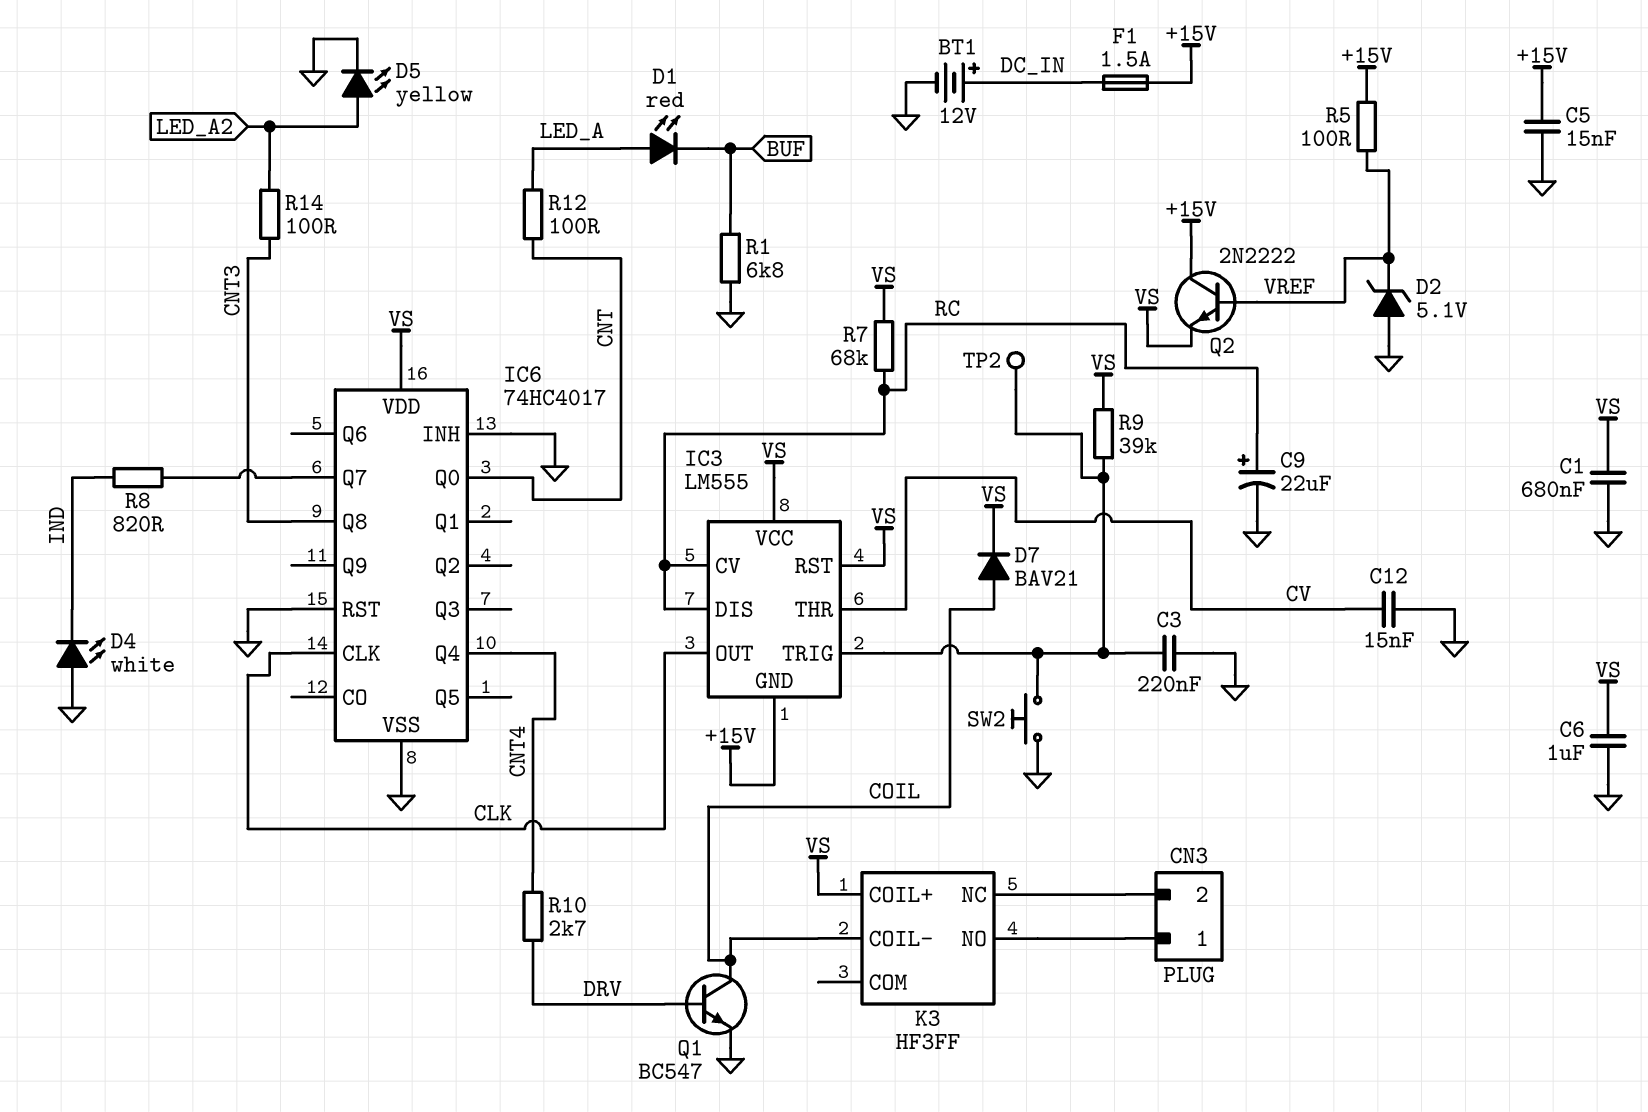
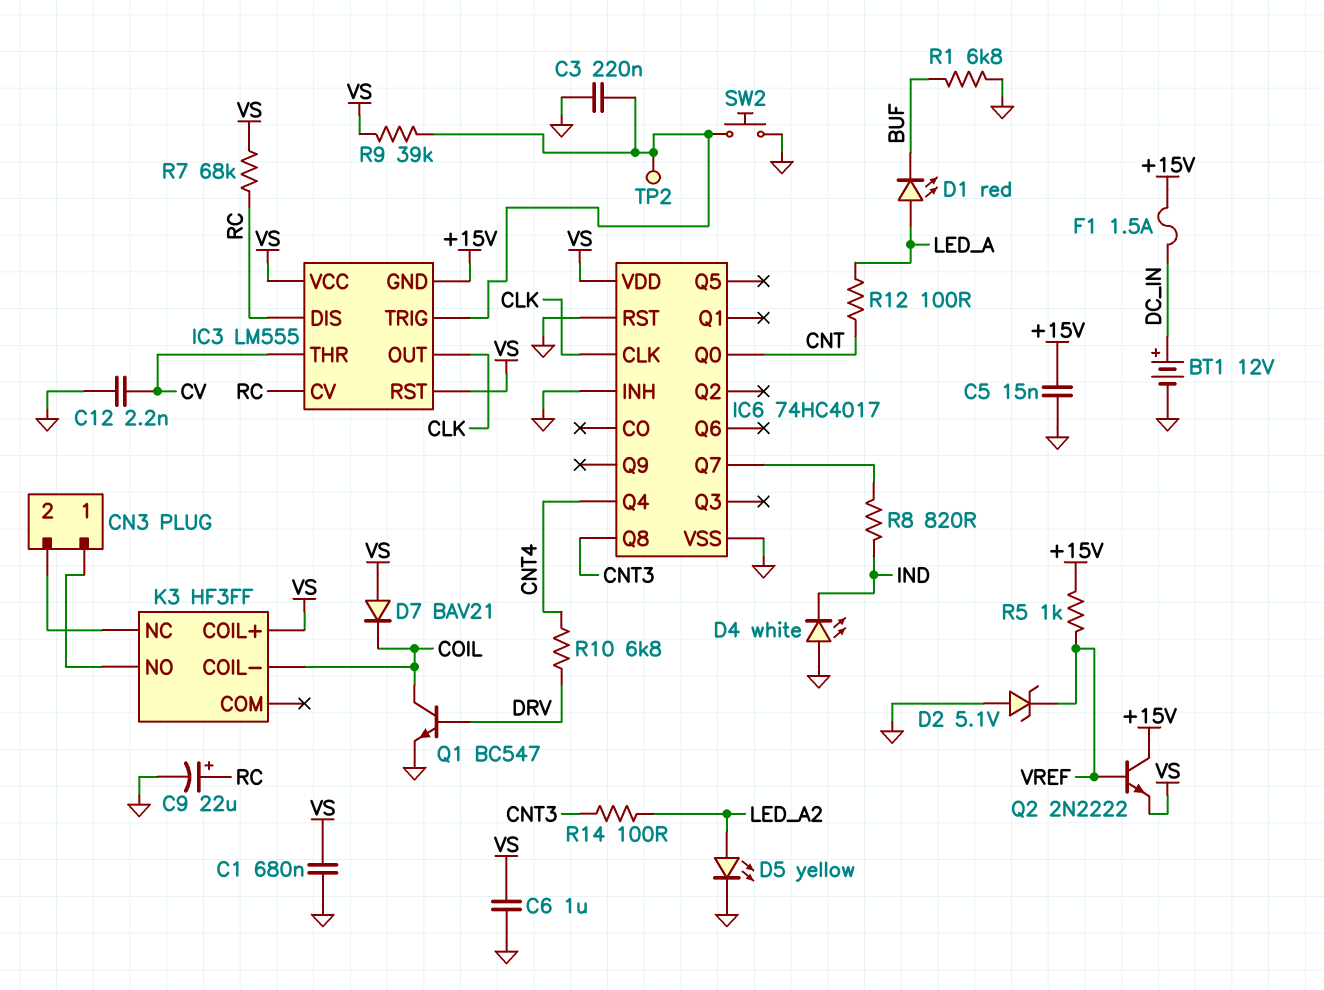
C12: 15nF (CV, GND) -> 2.2nF (CV, GND)
D7: diode BAV21 (A COIL, K VS) -> diode BAV21 (A VS, K COIL)
R5: 100 (+15V, VREF) -> 1k (+15V, VREF)
R10: 2.7k (CNT4, DRV) -> 6.8k (CNT4, DRV)

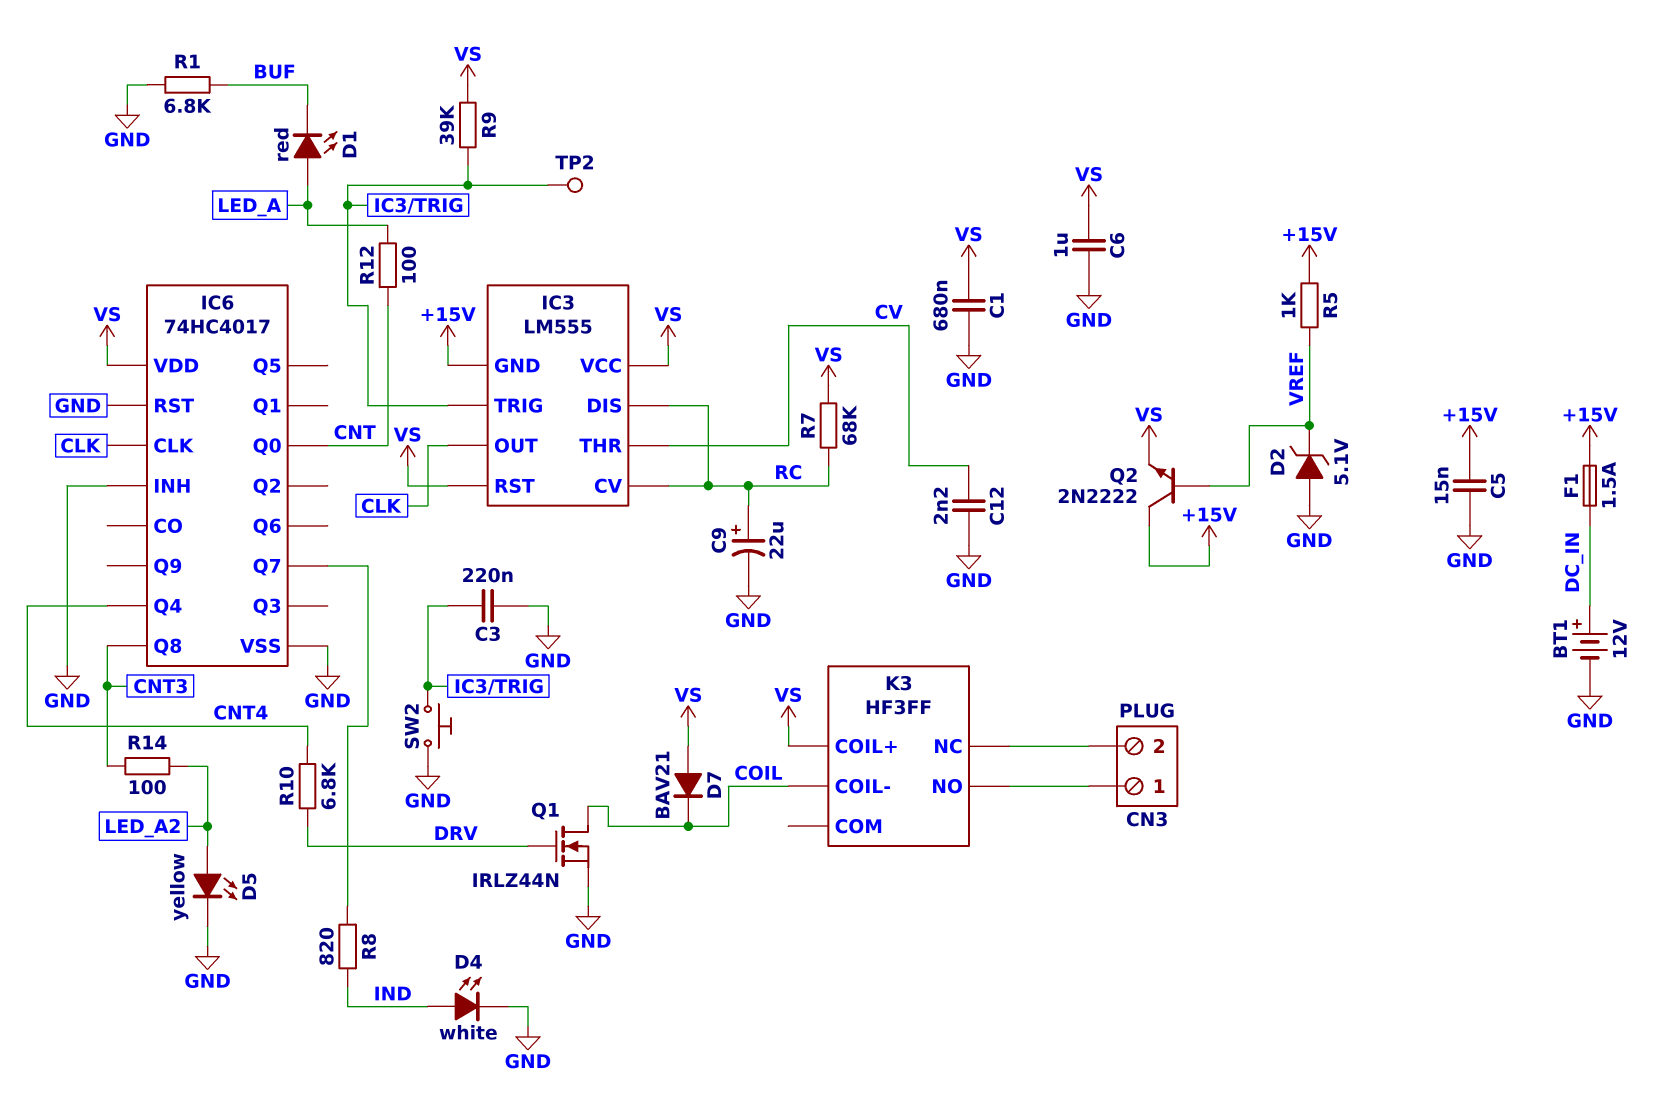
D4: LED white (A GND, K IND) -> LED white (A IND, K GND)
Q1: NPN BC547 (B DRV, C COIL, E GND) -> NMOS IRLZ44N (G DRV, D COIL, S GND)

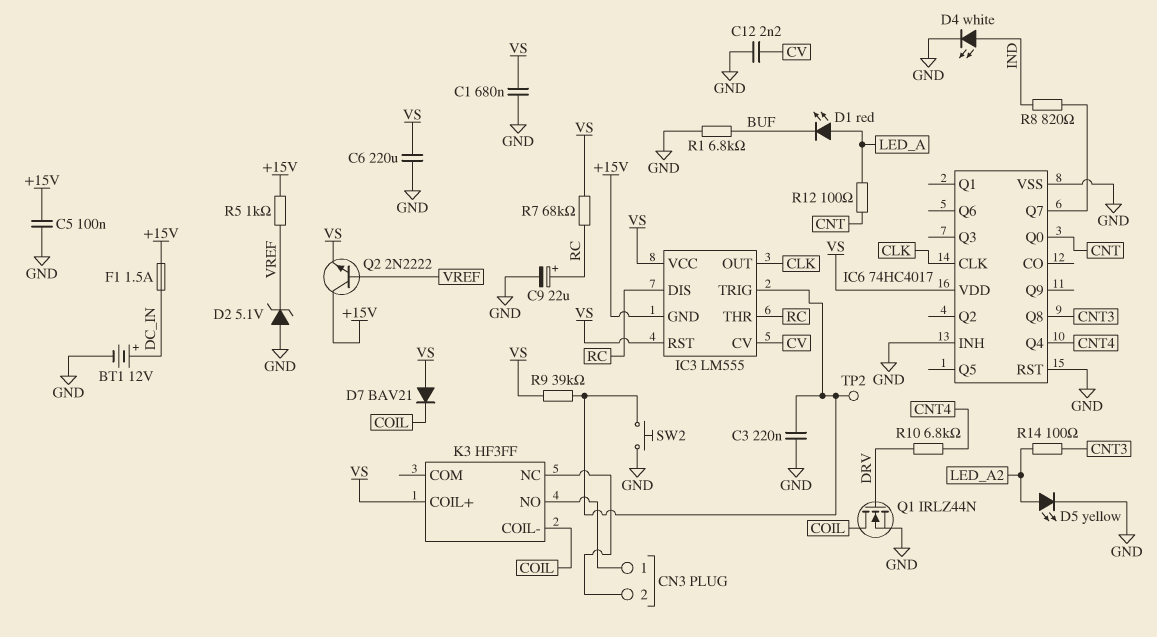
C5: 15nF (+15V, GND) -> 100nF (+15V, GND)
C6: 1uF (GND, VS) -> 220uF (GND, VS)
IC3 pin CV: RC -> CV
IC3 pin THR: CV -> RC

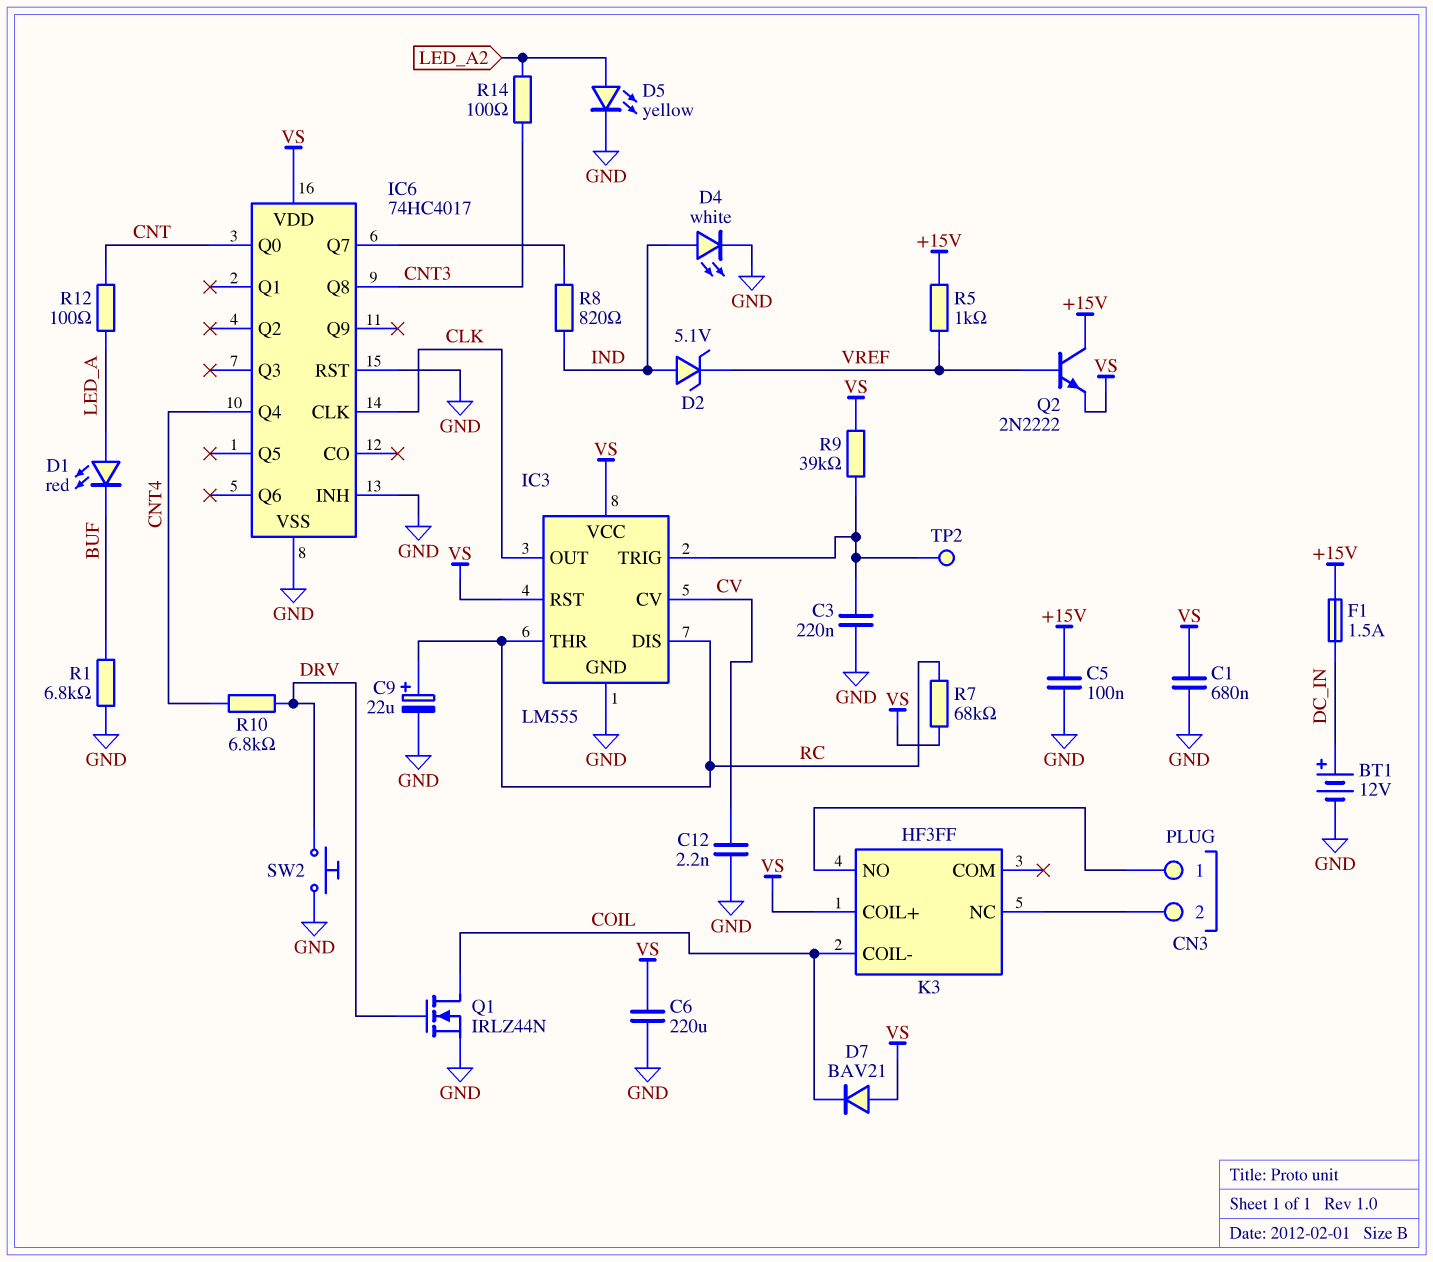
D2: zener 5.1V (A GND, K VREF) -> zener 5.1V (A IND, K VREF)
IC3 pin GND: +15V -> GND
SW2: button (GND, IC3/TRIG) -> button (DRV, GND)

